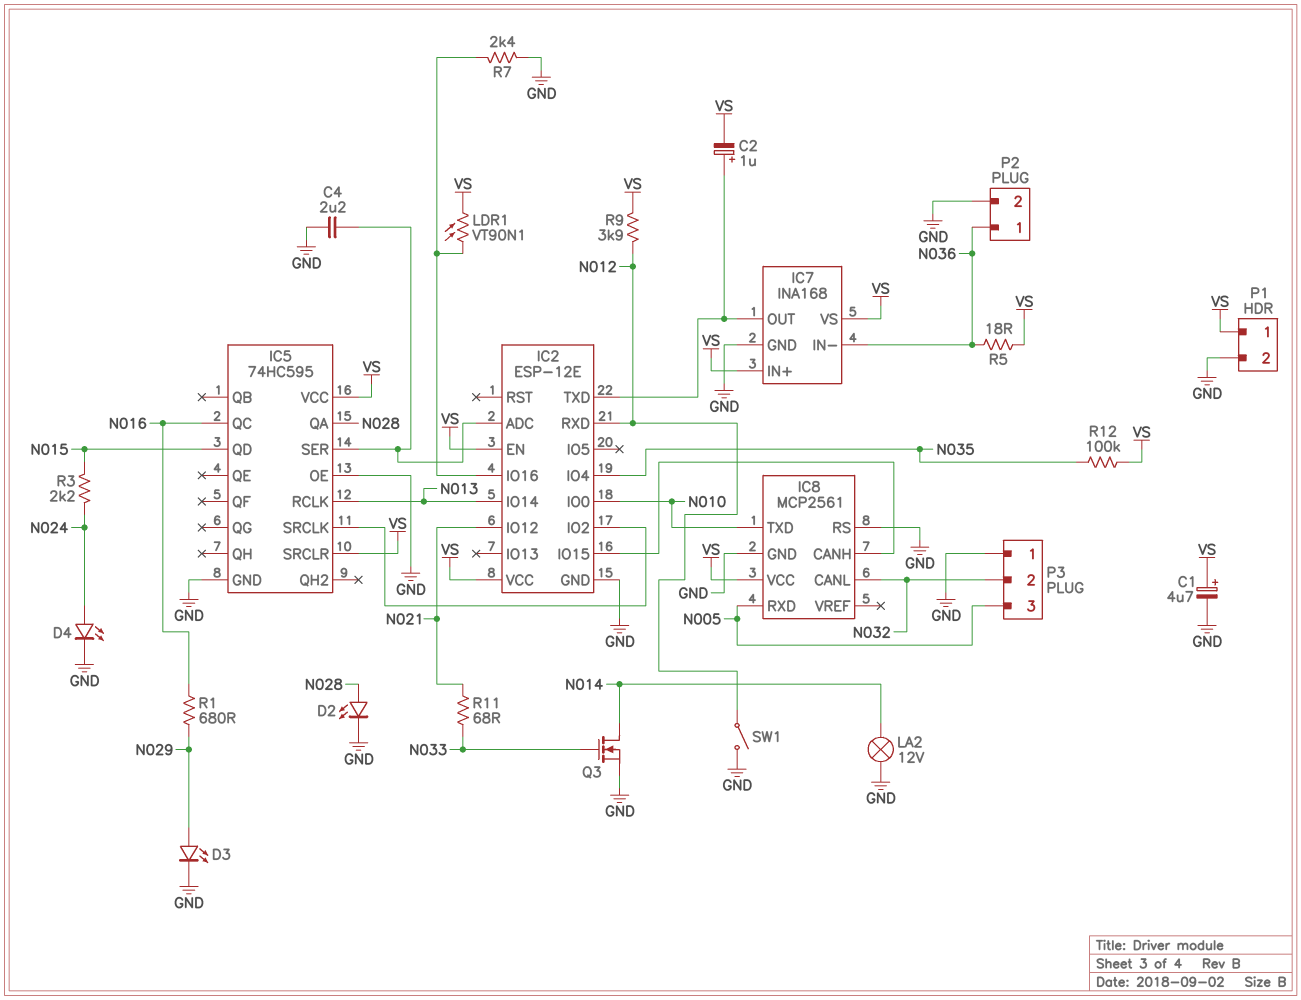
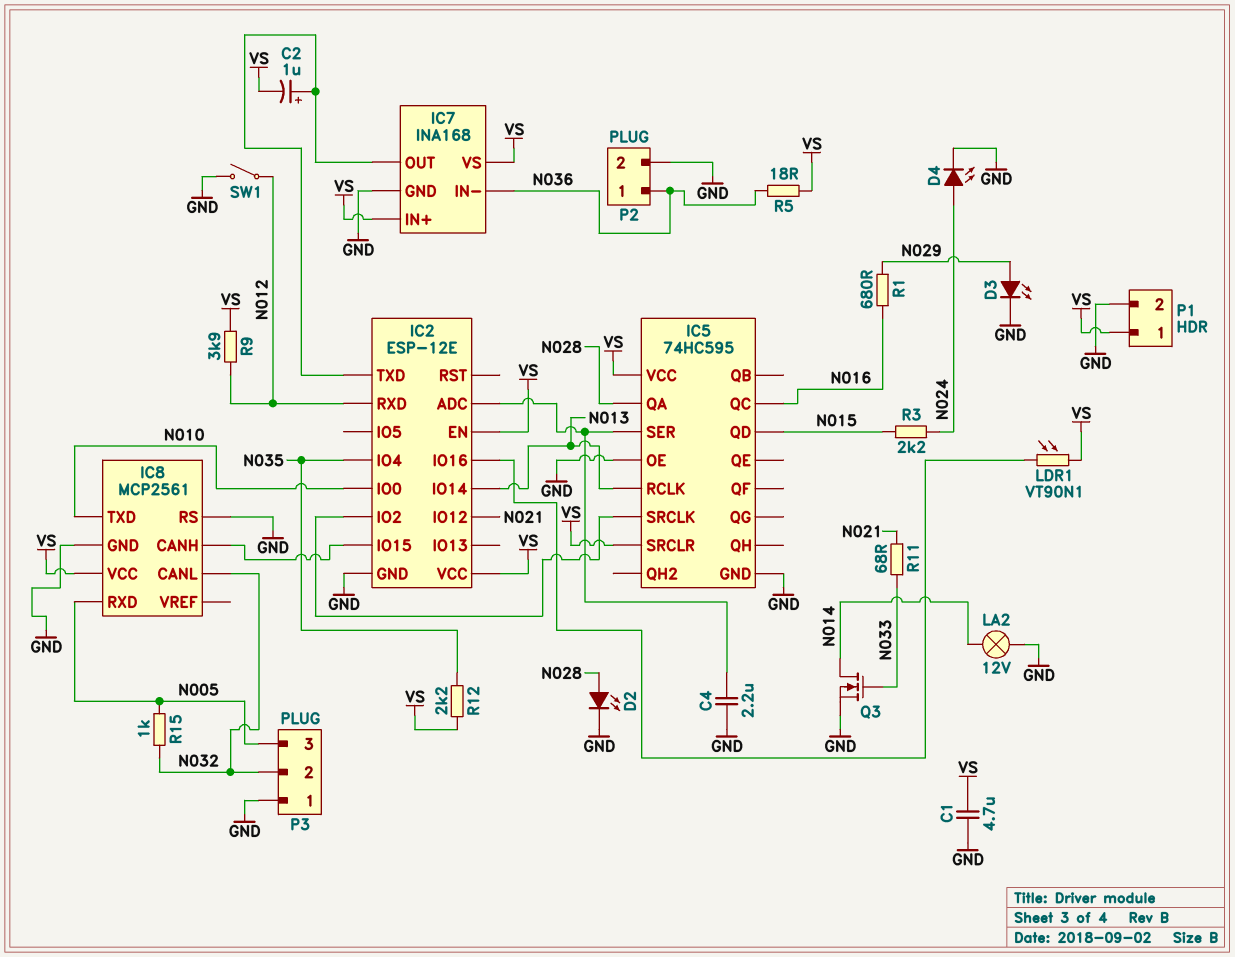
C1: 4.7uF (plus VS, minus GND) -> 4.7uF (GND, VS)
R7: 2.4k (GND, IC2/IO16) -> none
R12: 100k (N035, VS) -> 2.2k (N035, VS)
R15: none -> 1k (N005, N032)

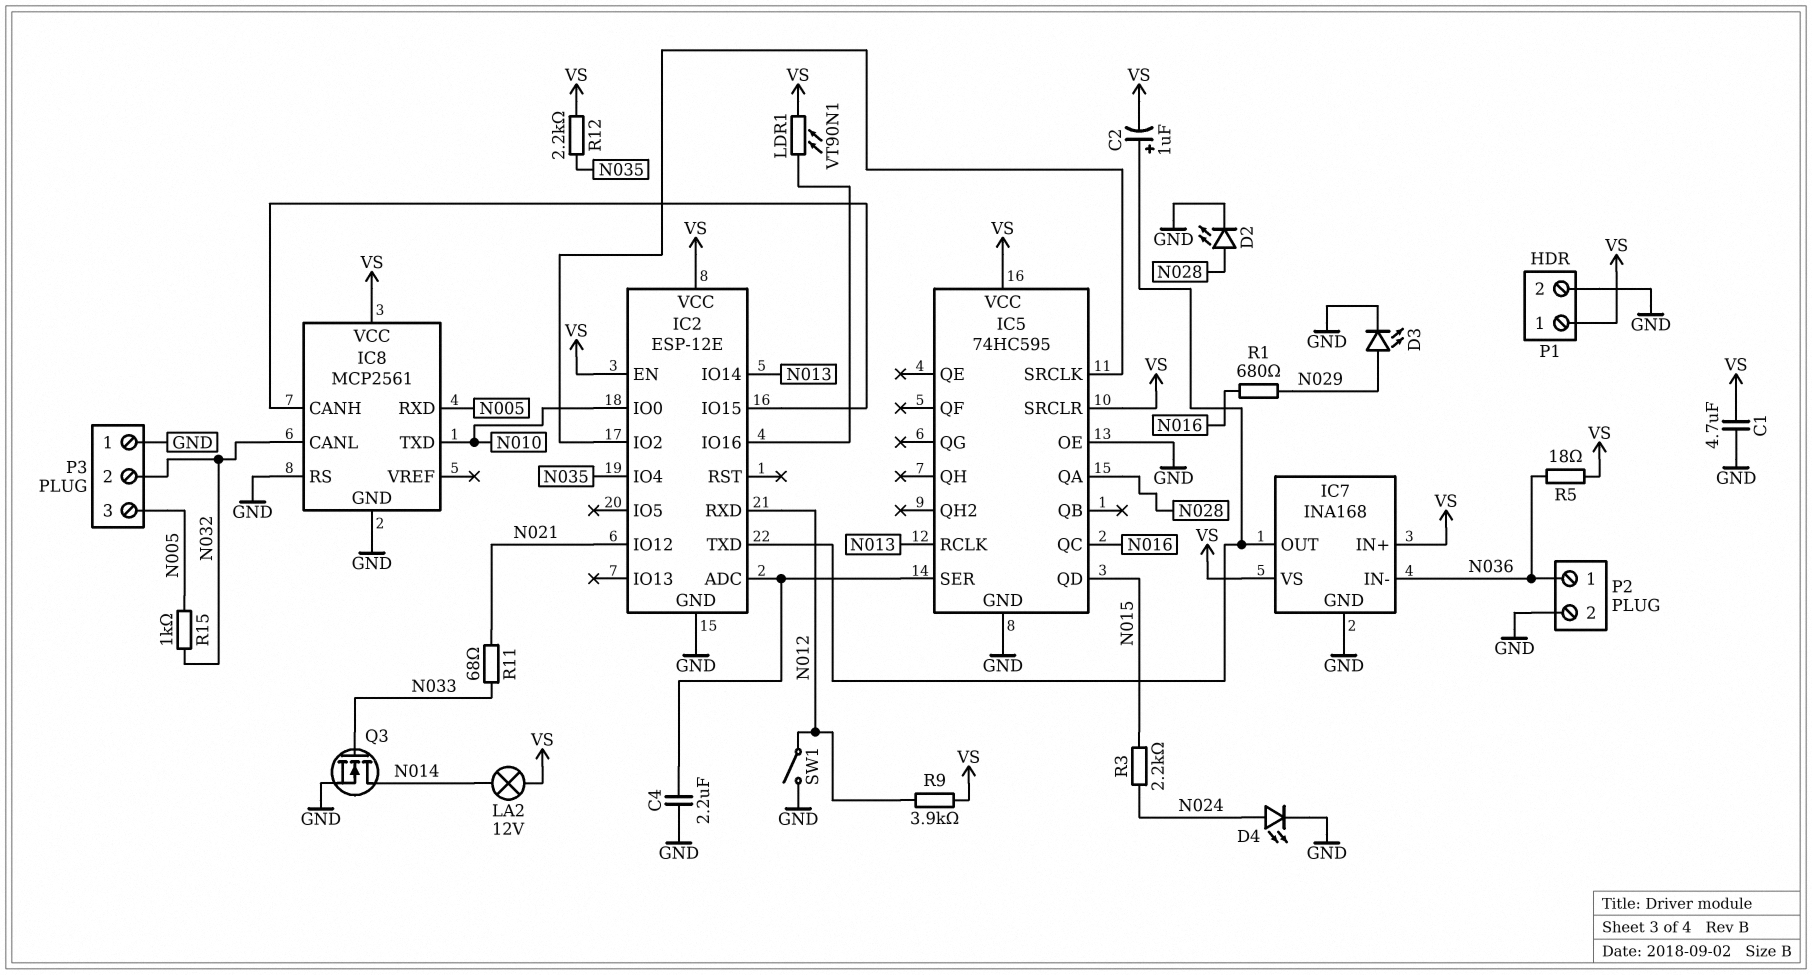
LA2: lamp 12V (GND, N014) -> lamp 12V (N014, VS)

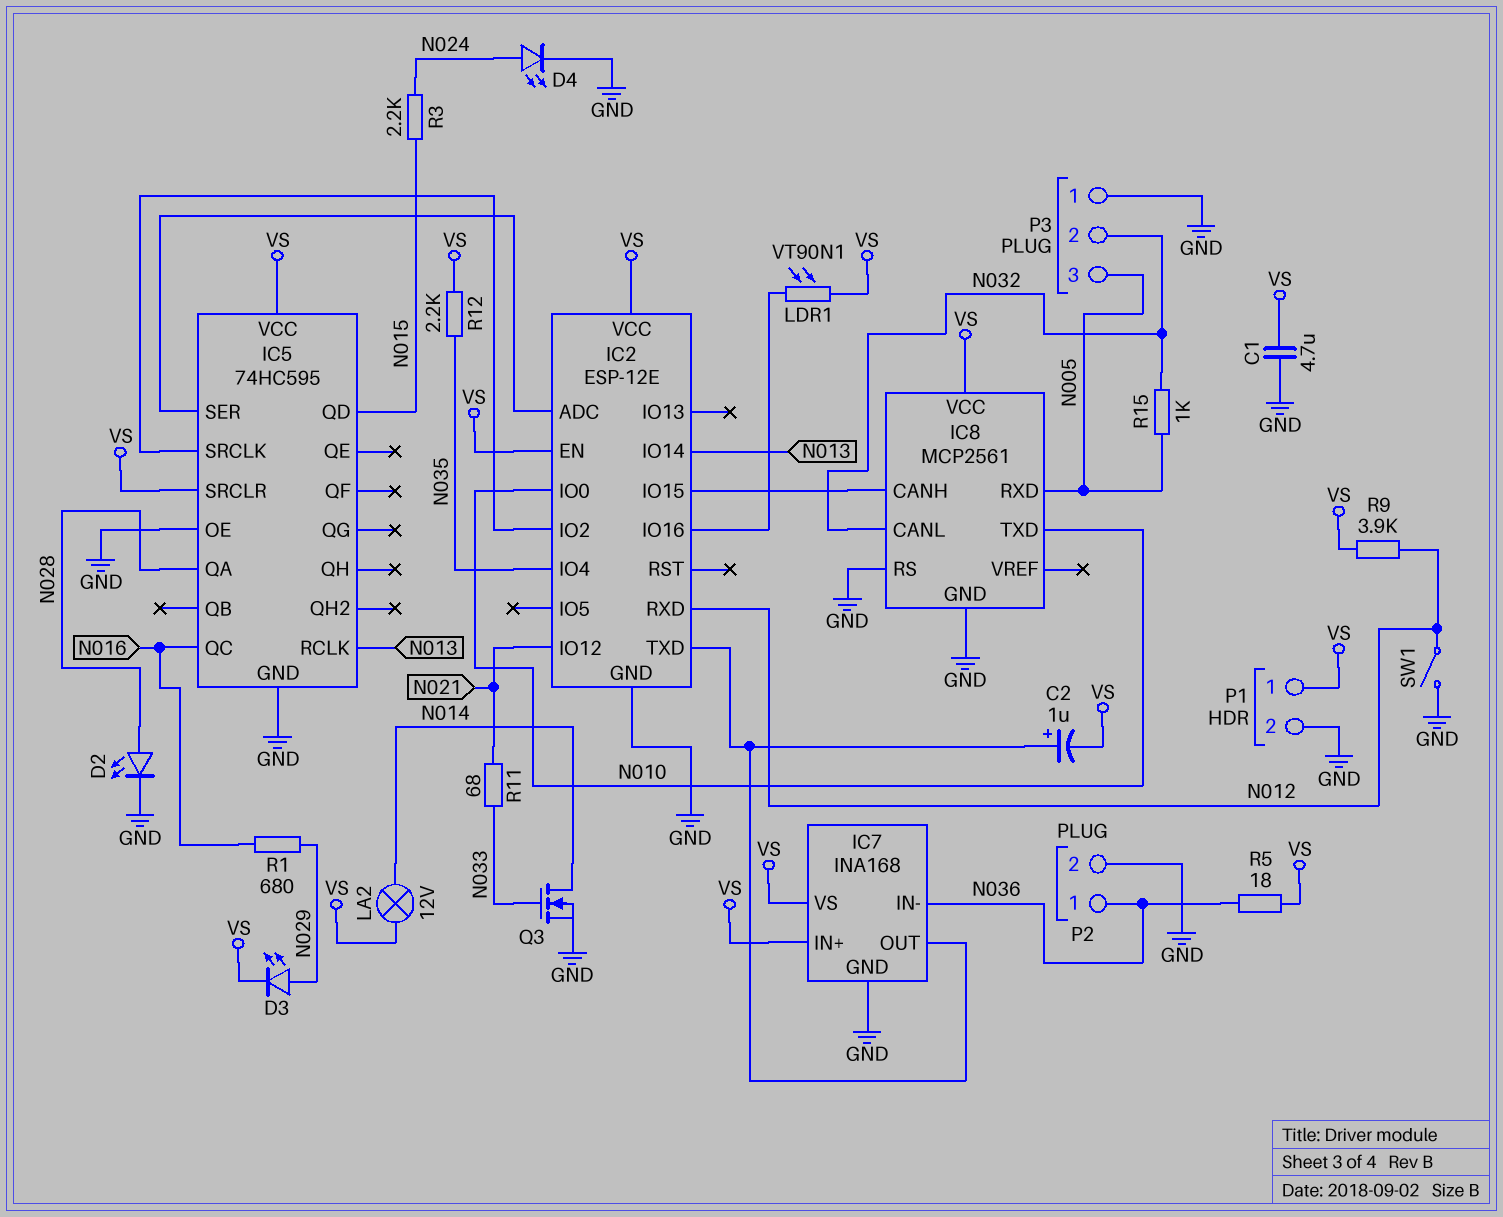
C4: 2.2uF (GND, IC2/ADC) -> none
D3: LED (A N029, K GND) -> LED (A N029, K VS)

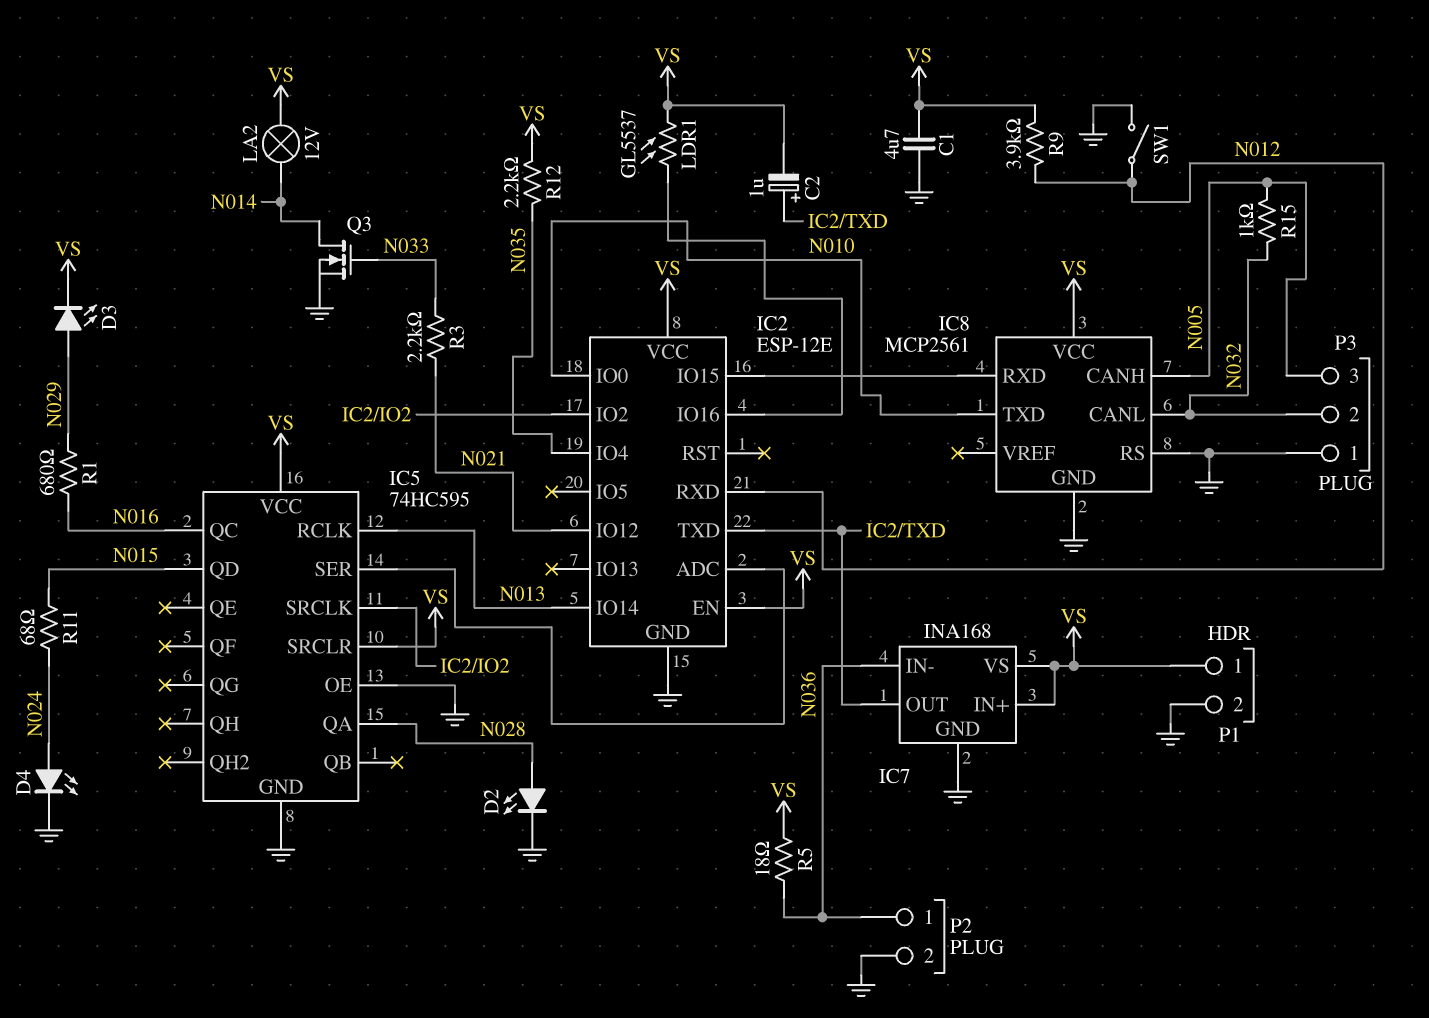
IC8 pin CANH: IC2/IO15 -> N005
IC8 pin RXD: N005 -> IC2/IO15
LDR1: VT90N1 (IC2/IO16, VS) -> GL5537 (IC2/IO16, VS)
R3: 2.2k (N015, N024) -> 2.2k (N021, N033)
R11: 68 (N021, N033) -> 68 (N015, N024)

